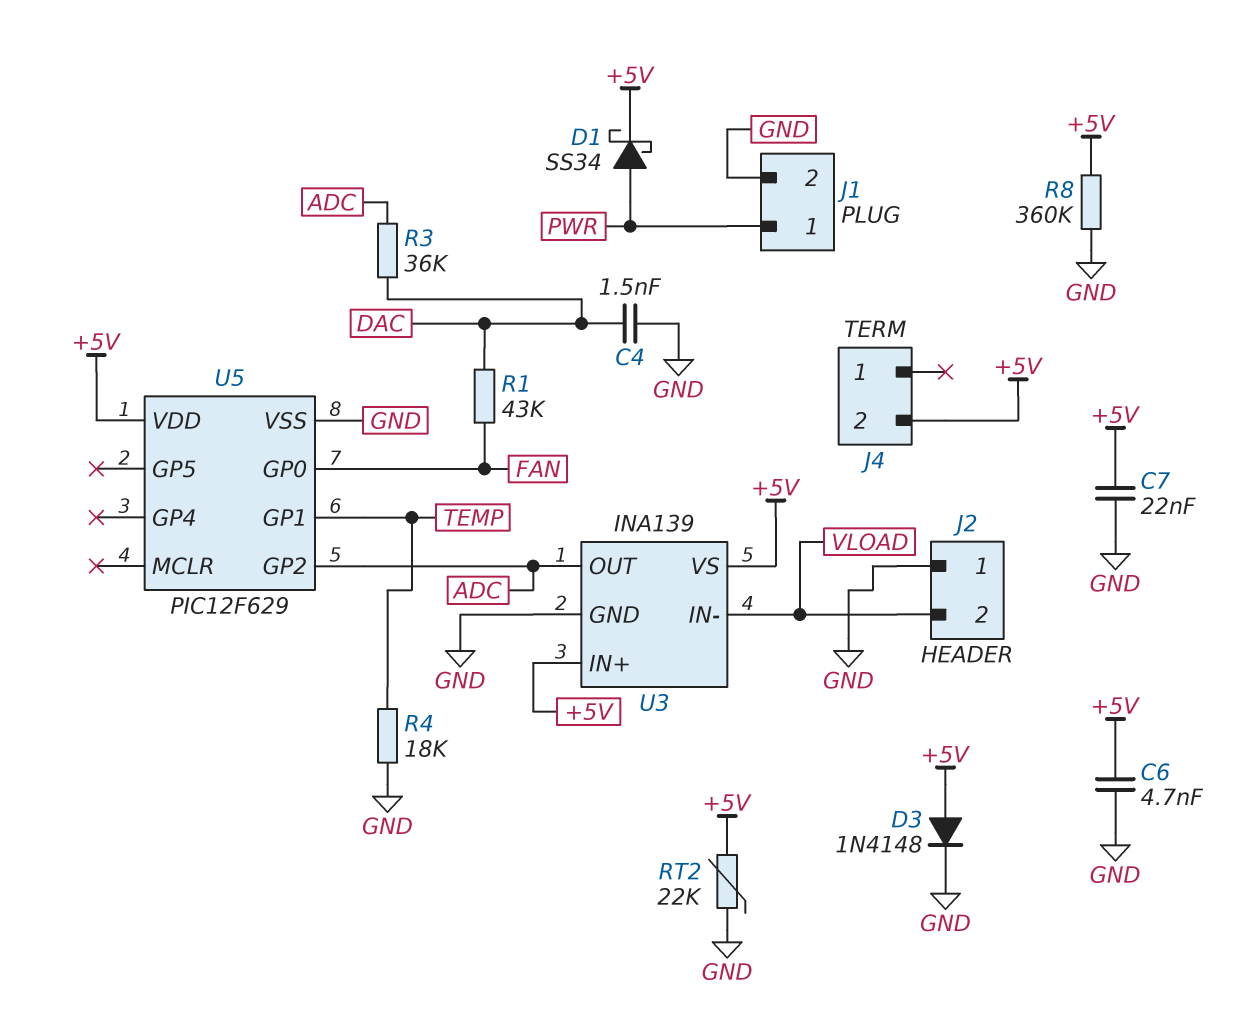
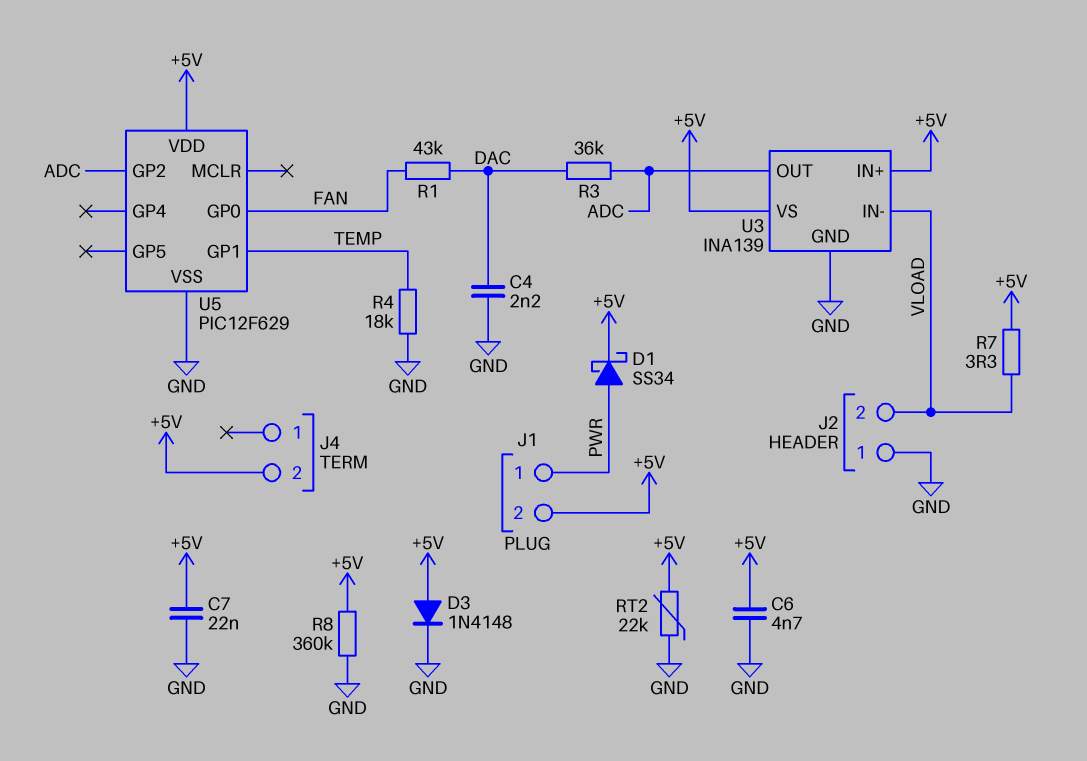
C4: 1.5nF (DAC, GND) -> 2.2nF (DAC, GND)
J1 pin 2: GND -> +5V
R7: none -> 3.3 (+5V, VLOAD)

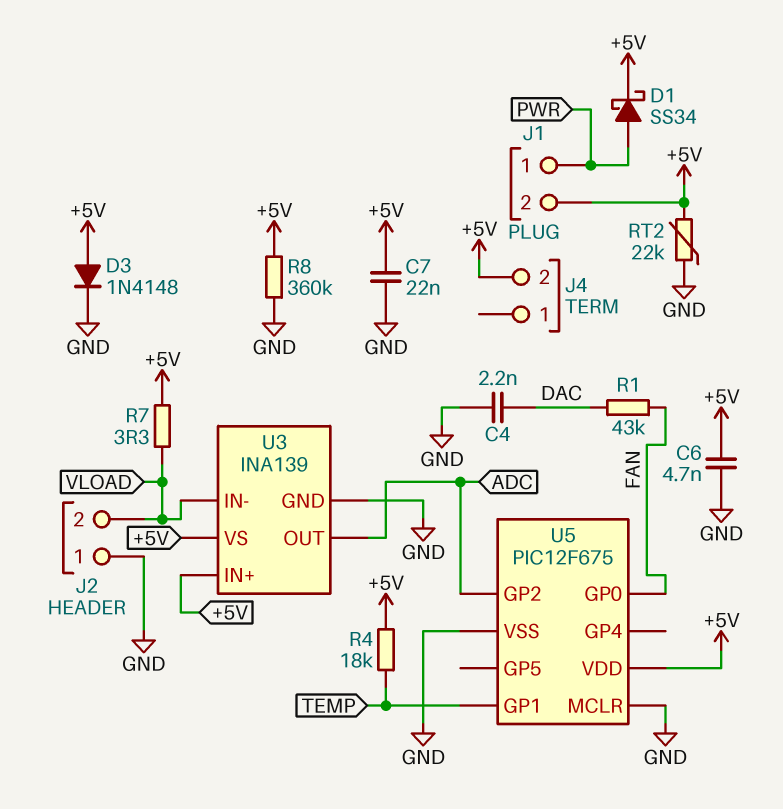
R3: 36k (ADC, DAC) -> none
R4: 18k (GND, TEMP) -> 18k (+5V, TEMP)
U5: PIC12F629 -> PIC12F675
U5 pin MCLR: none -> GND

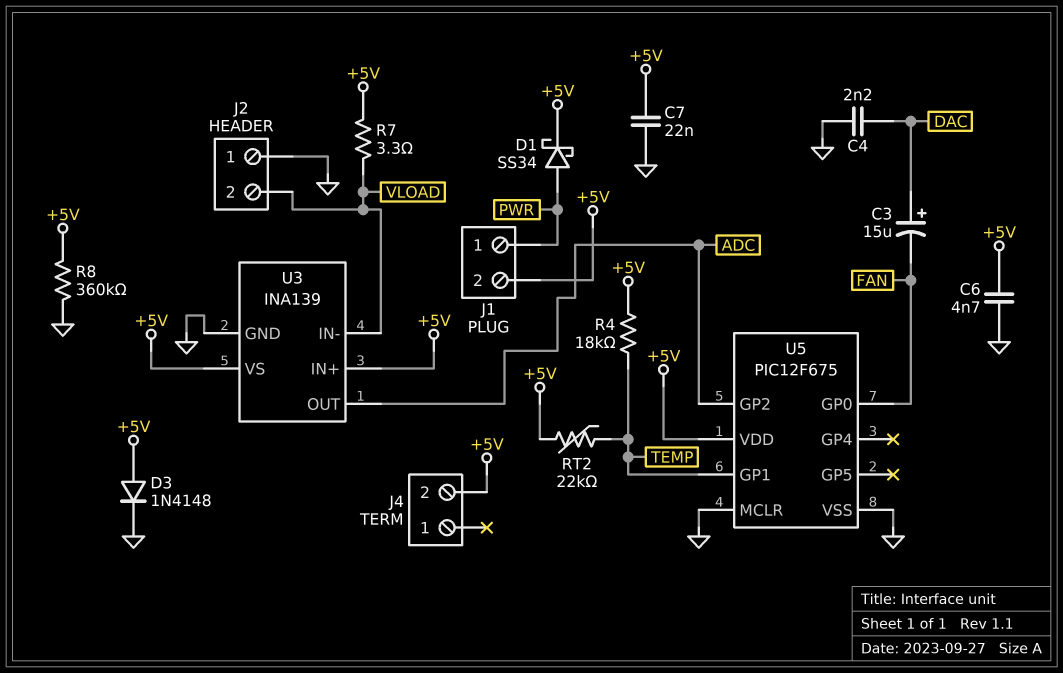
C3: none -> 15uF (plus DAC, minus FAN)
R1: 43k (DAC, FAN) -> none
RT2: 22k (+5V, GND) -> 22k (+5V, TEMP)

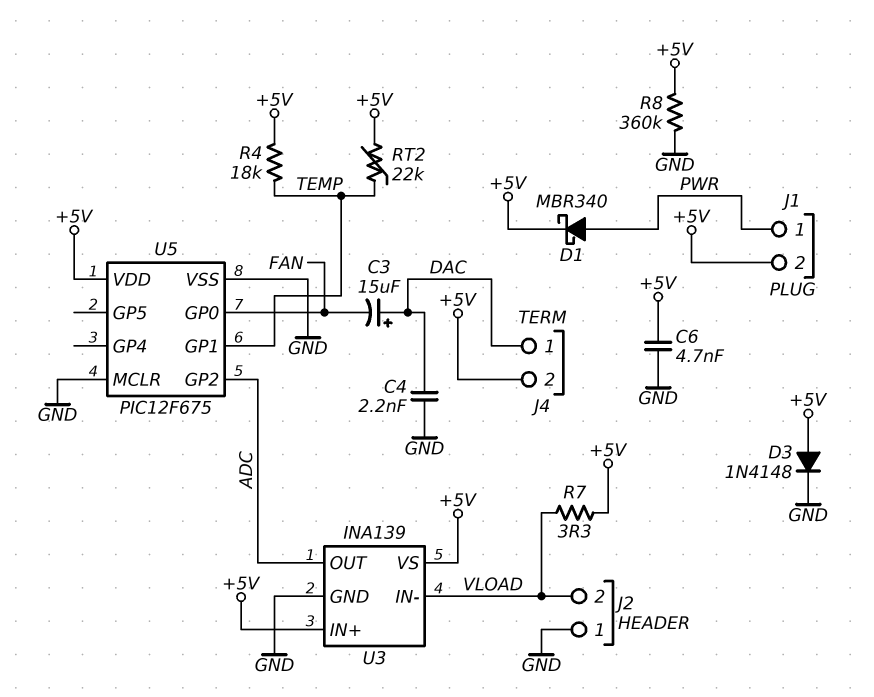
C7: 22nF (+5V, GND) -> none
D1: schottky SS34 (A PWR, K +5V) -> schottky MBR340 (A PWR, K +5V)
J4 pin 1: none -> DAC

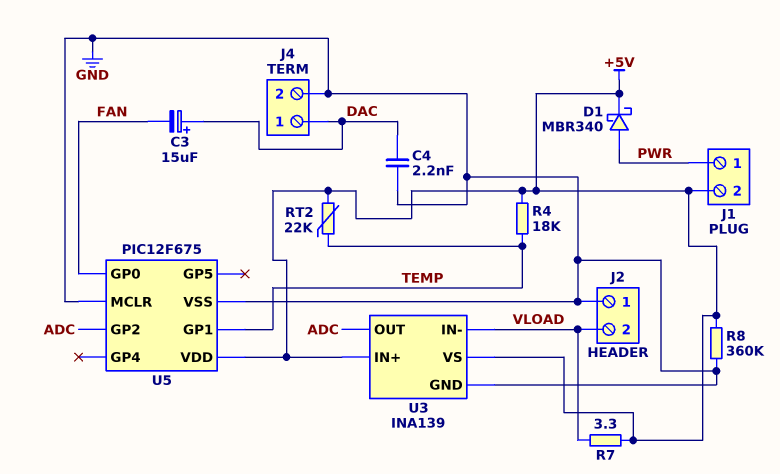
C6: 4.7nF (+5V, GND) -> none
D3: diode 1N4148 (A +5V, K GND) -> none
J4 pin 2: +5V -> GND

